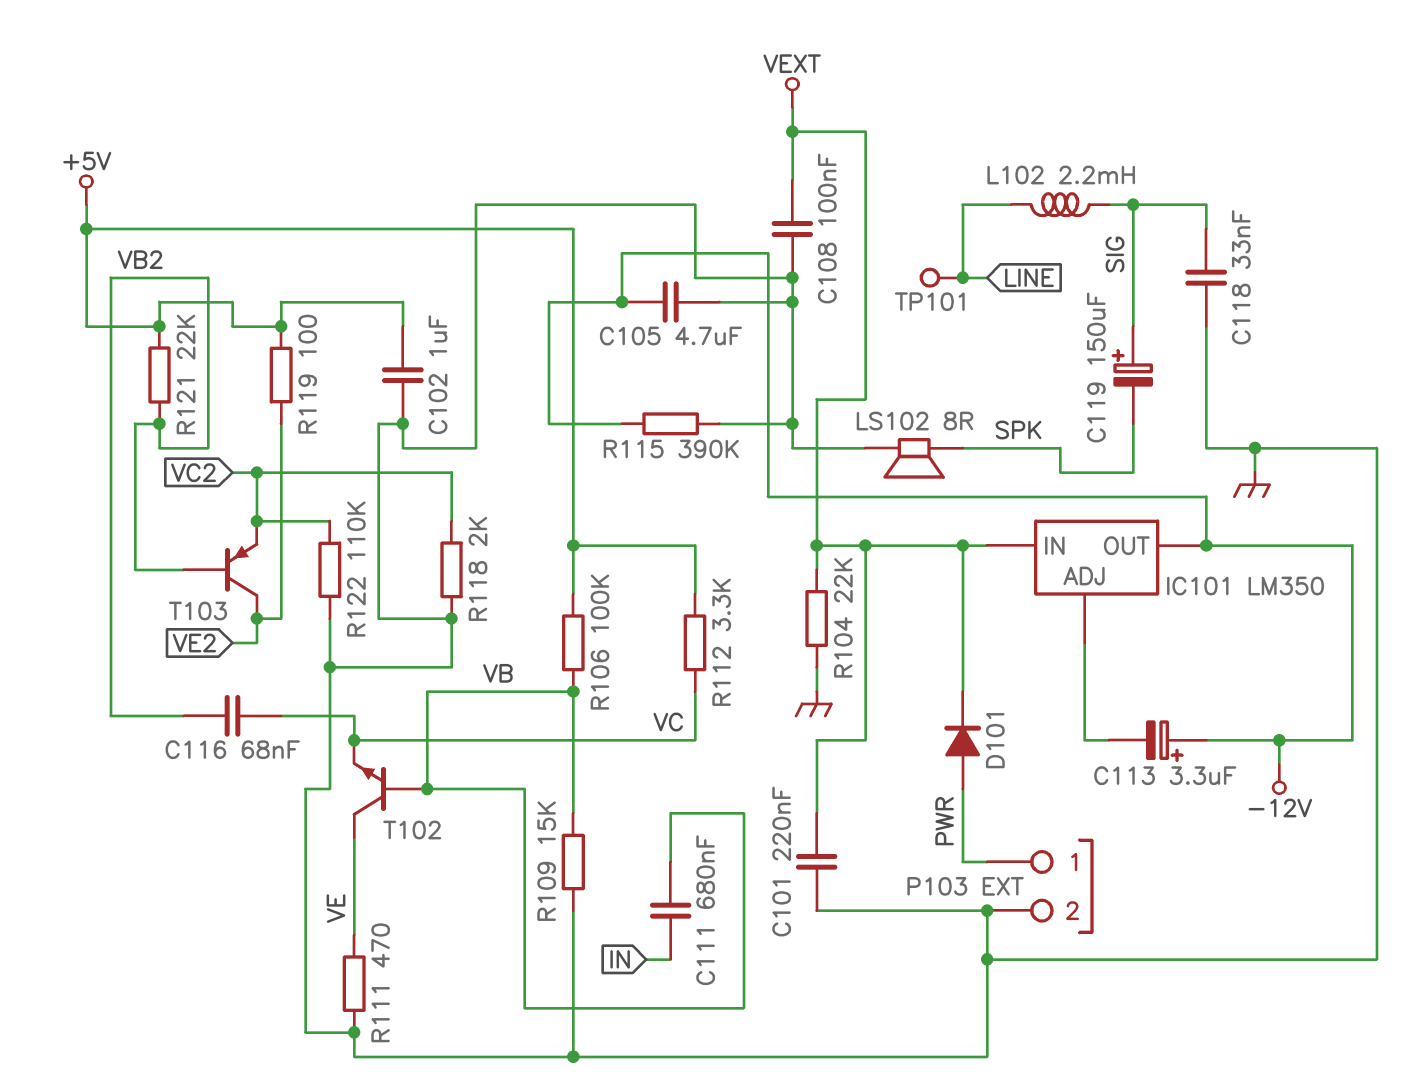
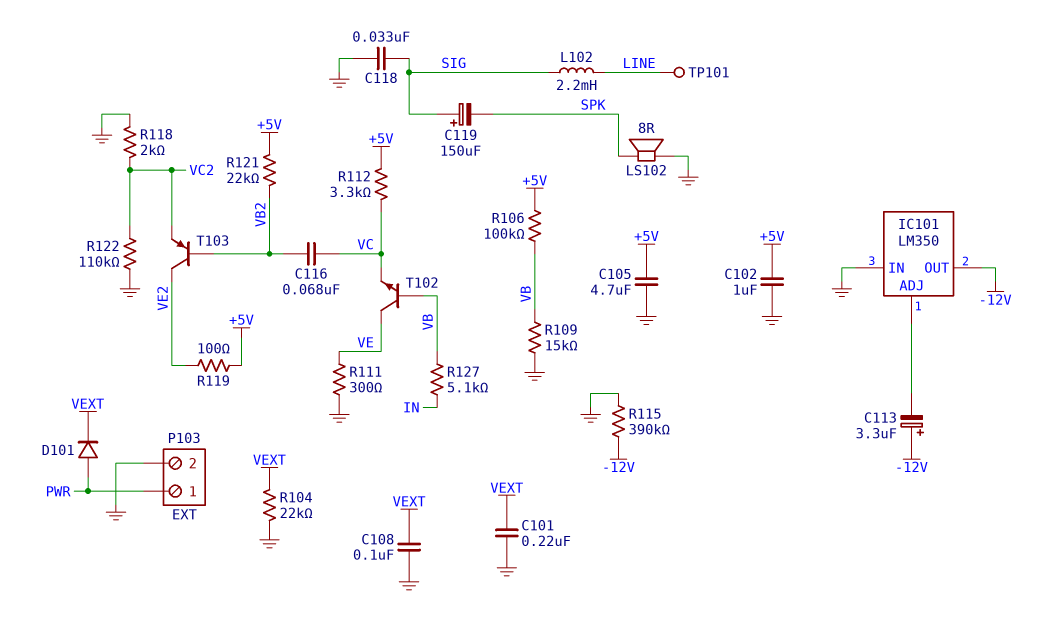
C105: 4.7uF (-12V, GND) -> 4.7uF (+5V, GND)
C111: 680nF (IN, VB) -> none
IC101 pin IN: VEXT -> GND
R111: 470 (GND, VE) -> 300 (GND, VE)
R127: none -> 5.1k (IN, VB)

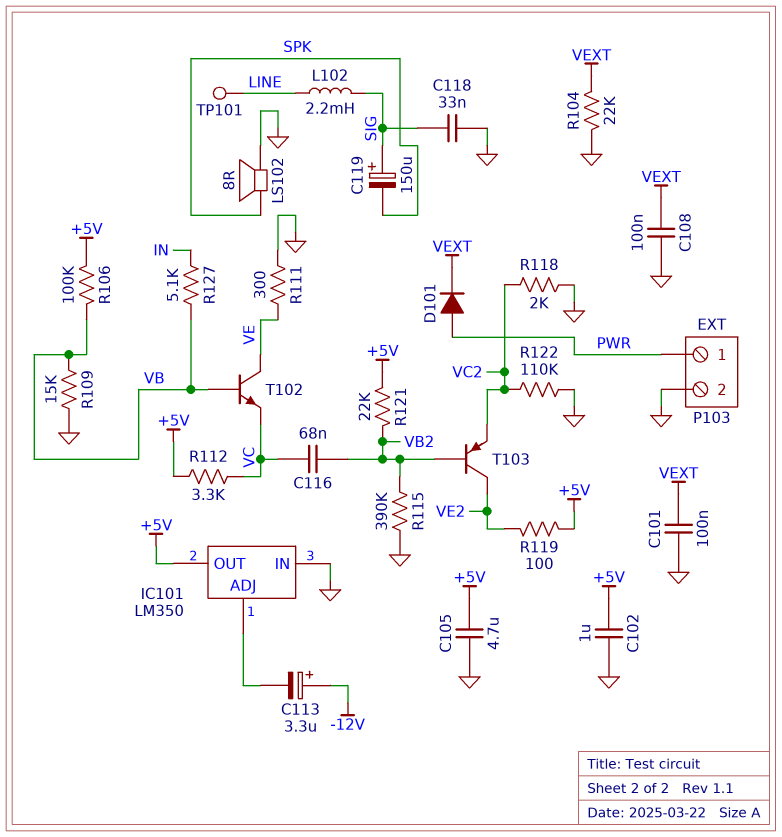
C101: 220nF (GND, VEXT) -> 100nF (GND, VEXT)
IC101 pin OUT: -12V -> +5V
R115: 390k (-12V, GND) -> 390k (GND, VB2)

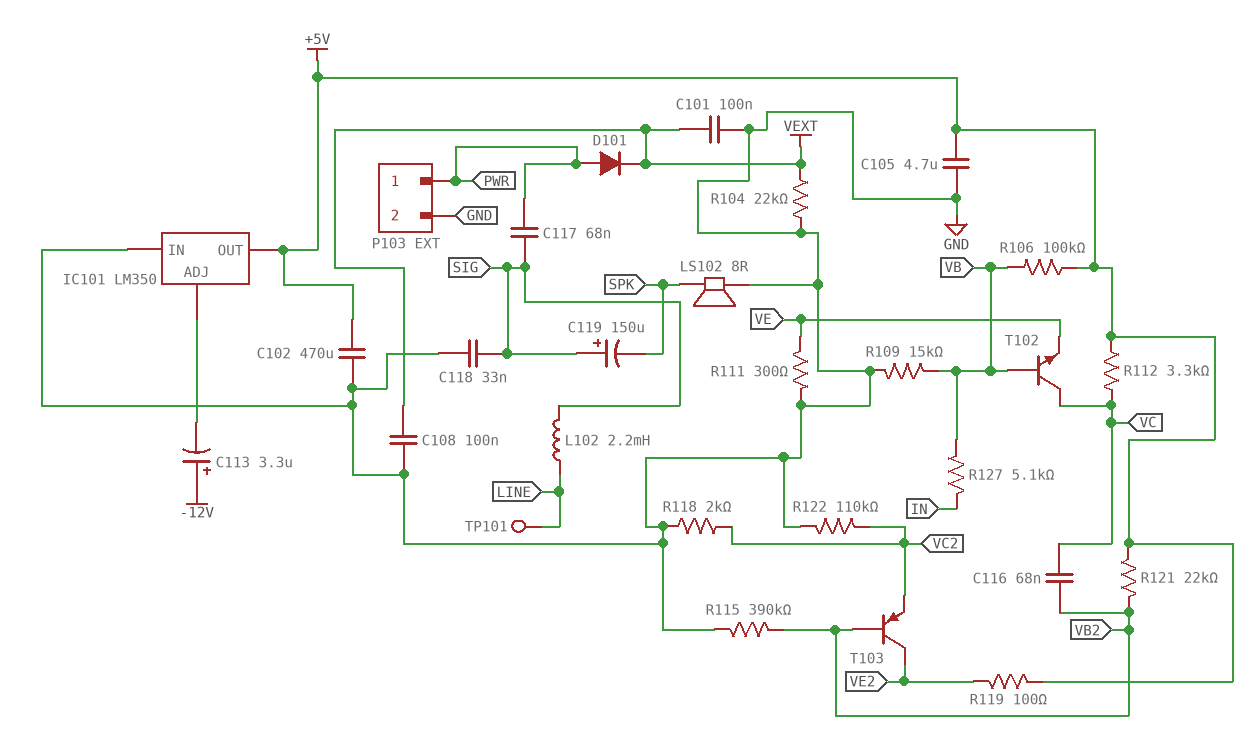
C102: 1uF (+5V, GND) -> 470uF (+5V, GND)
C117: none -> 68nF (PWR, SIG)
T102: NPN (B VB, C VE, E VC) -> NPN (B VB, C VC, E VE)

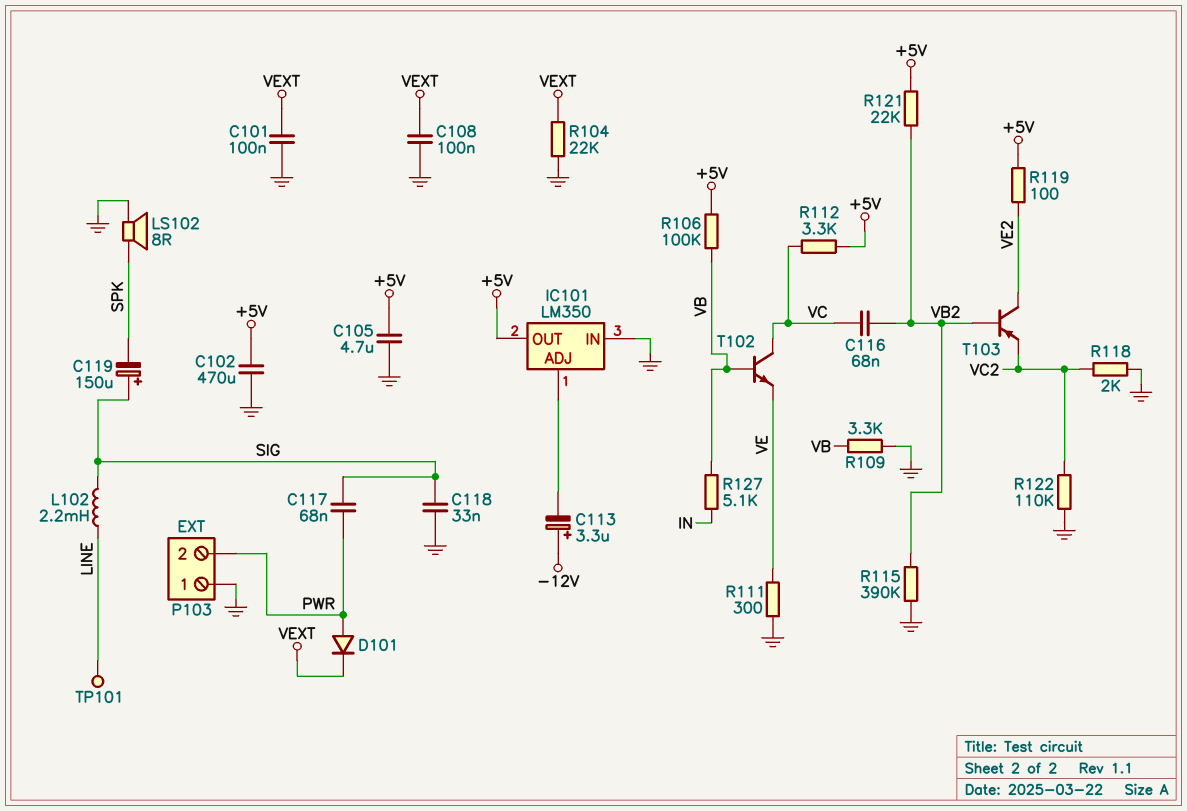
P103 pin 1: PWR -> GND
P103 pin 2: GND -> PWR
R109: 15k (GND, VB) -> 3.3k (GND, VB)

